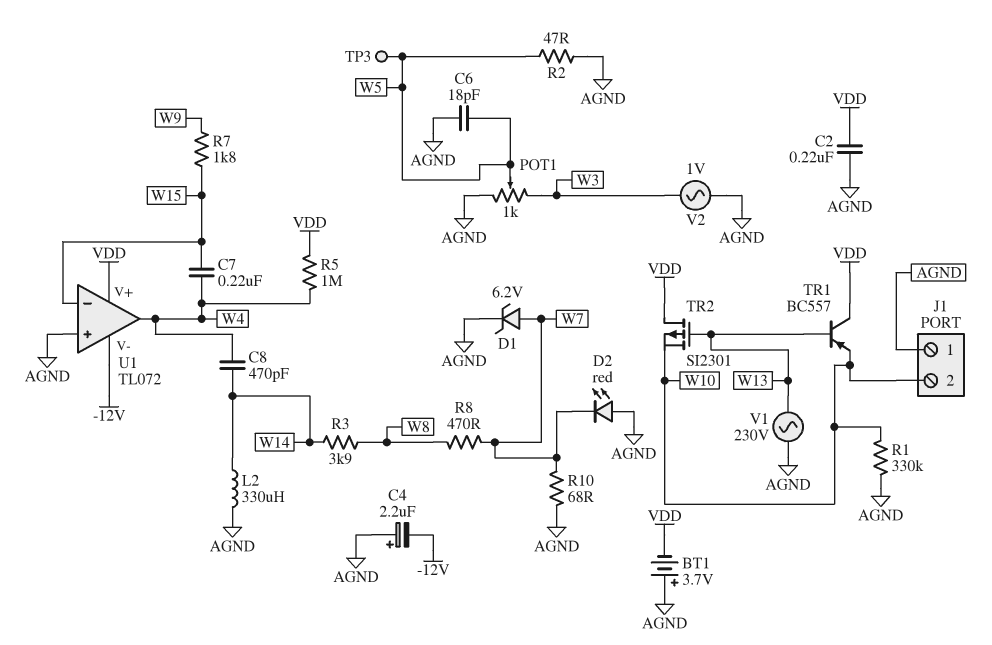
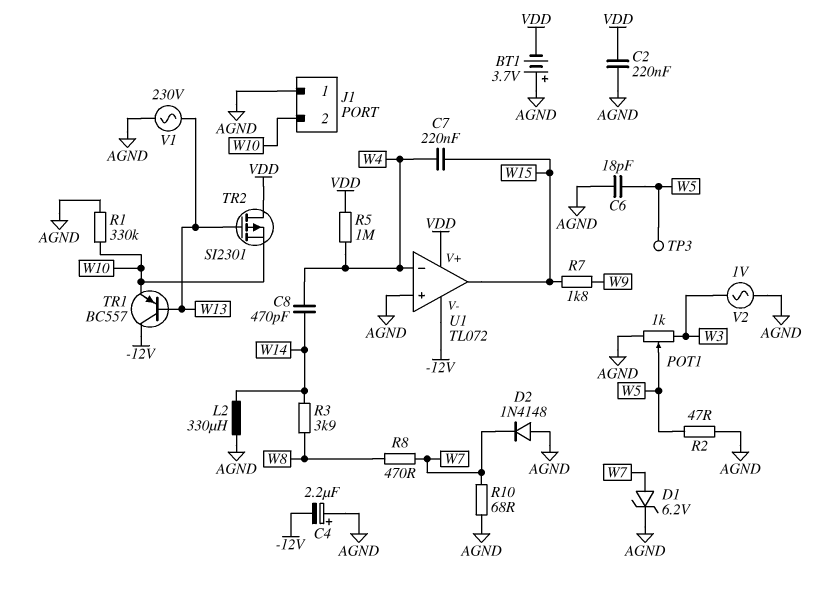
D2: LED red (A AGND, K W7) -> diode 1N4148 (A AGND, K W7)
TR1: PNP BC557 (B W13, C VDD, E W10) -> PNP BC557 (B W13, C -12V, E W10)
U1 pin in-: W15 -> W4
U1 pin out: W4 -> W15

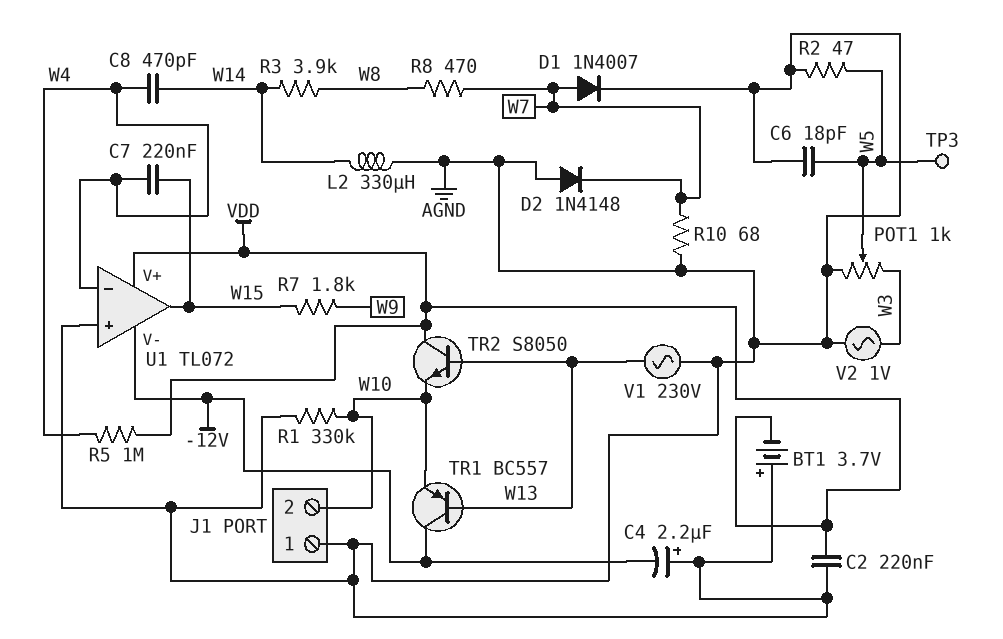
D1: zener 6.2V (A W7, K AGND) -> diode 1N4007 (A W7, K AGND)
TR2: PMOS SI2301 (G W13, D VDD, S W10) -> NPN S8050 (B W13, C VDD, E W10)

